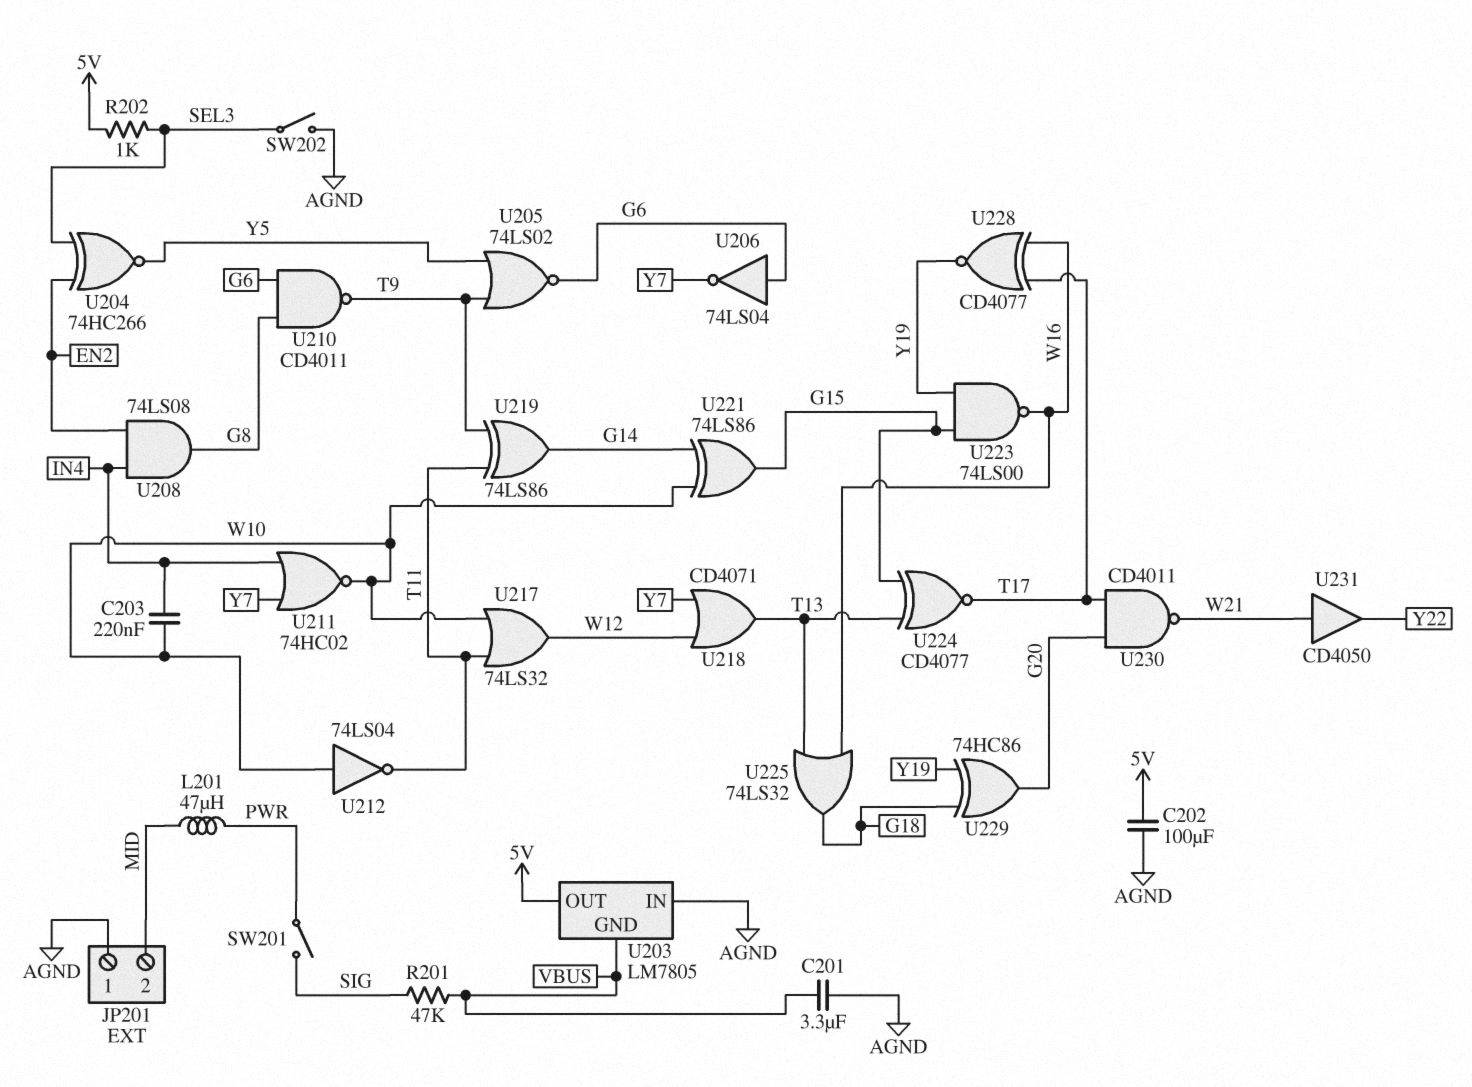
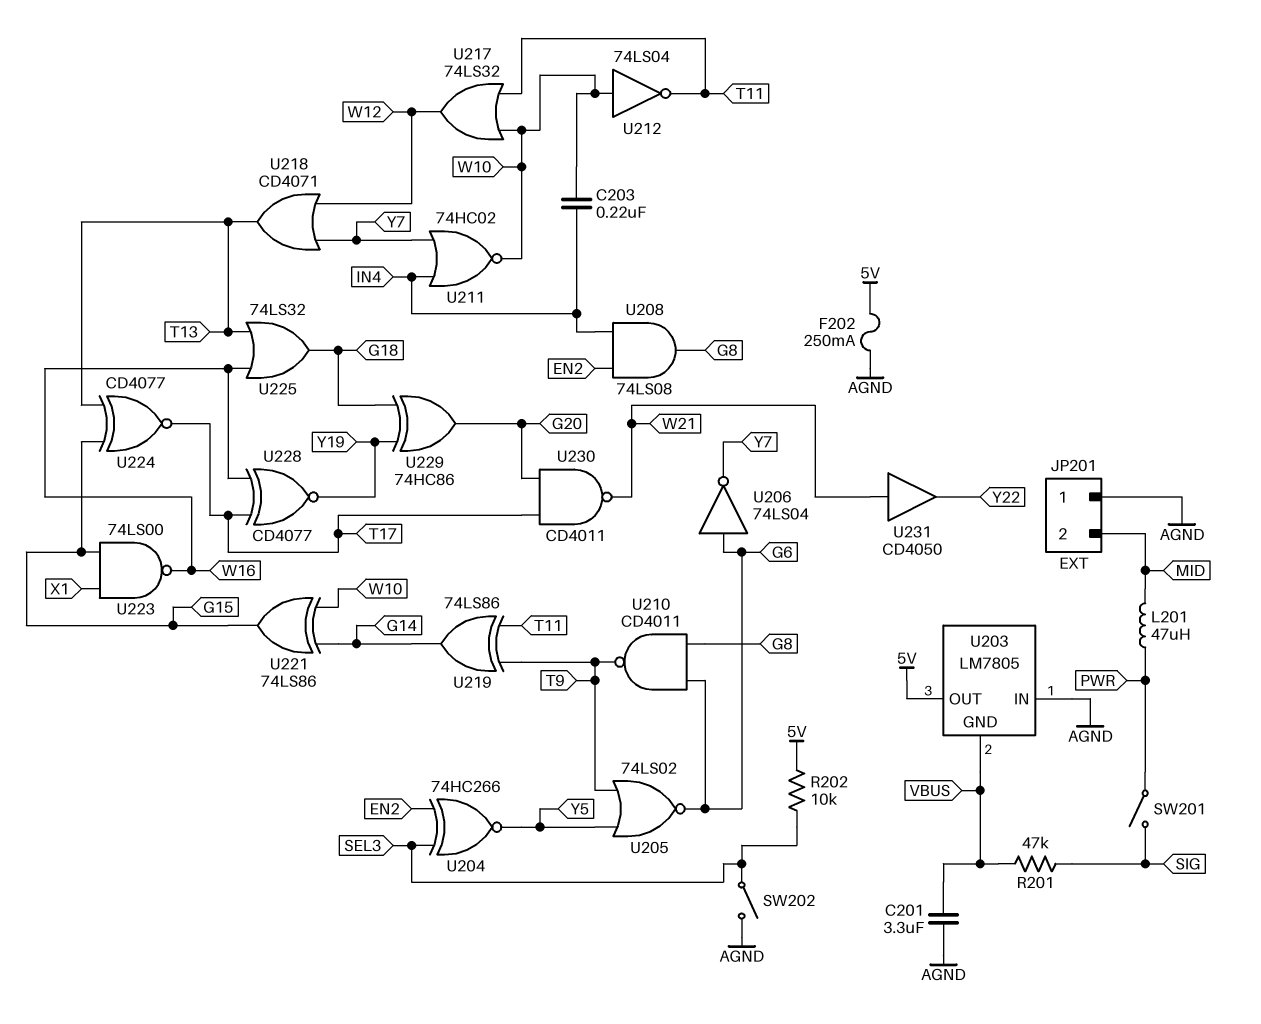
C202: 100uF (5V, AGND) -> none
F202: none -> 250mA (5V, AGND)
R202: 1k (5V, SEL3) -> 10k (5V, SEL3)
U223: NAND 74LS00 (in G15, in Y19, out W16) -> NAND 74LS00 (in G15, in X1, out W16)

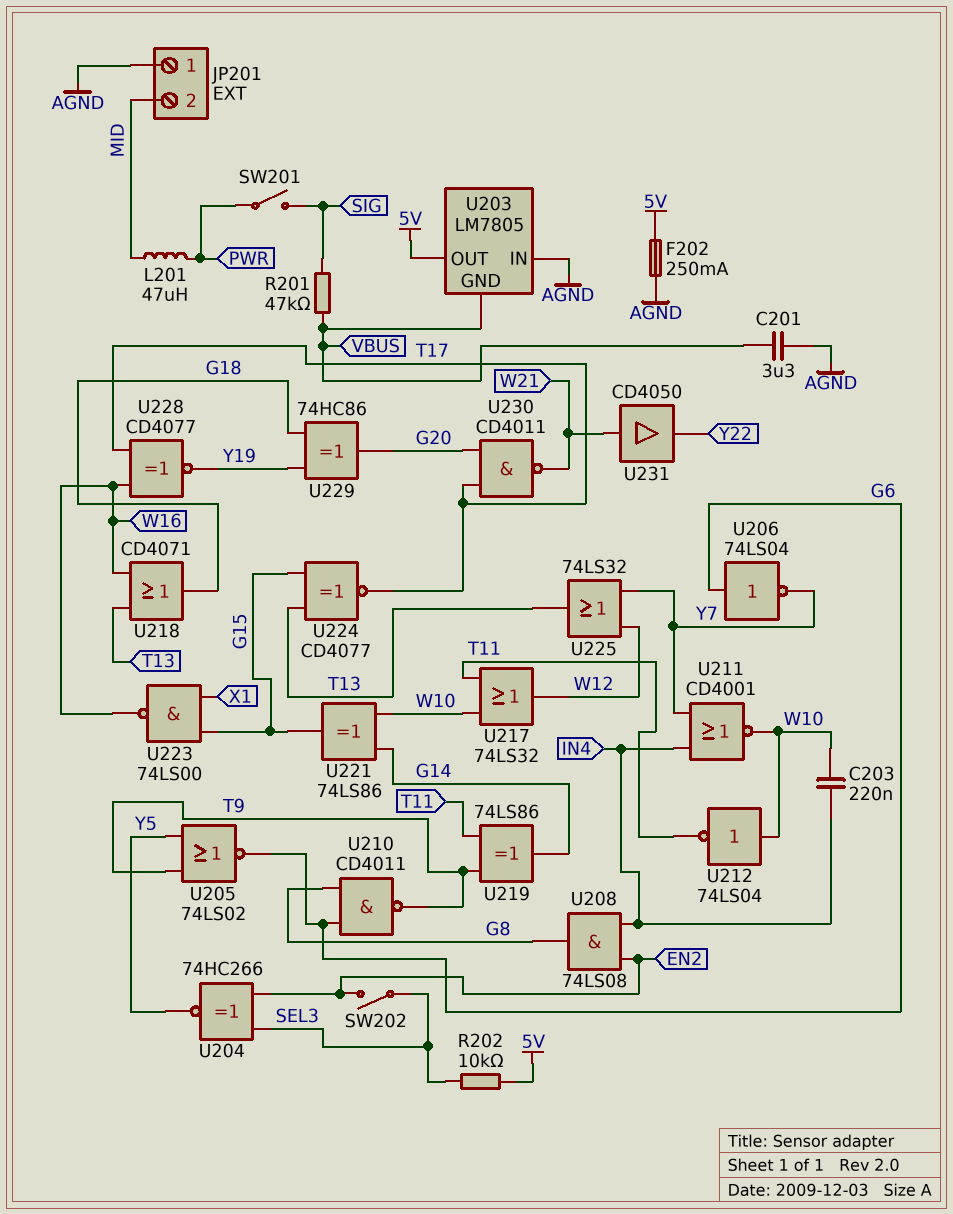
SW202: switch (AGND, SEL3) -> switch (EN2, SEL3)
U211: NOR 74HC02 (in IN4, in Y7, out W10) -> NOR CD4001 (in IN4, in Y7, out W10)
U218: OR CD4071 (in W12, in Y7, out T13) -> OR CD4071 (in T13, in W16, out G18)
U225: OR 74LS32 (in T13, in W16, out G18) -> OR 74LS32 (in W12, in Y7, out T13)

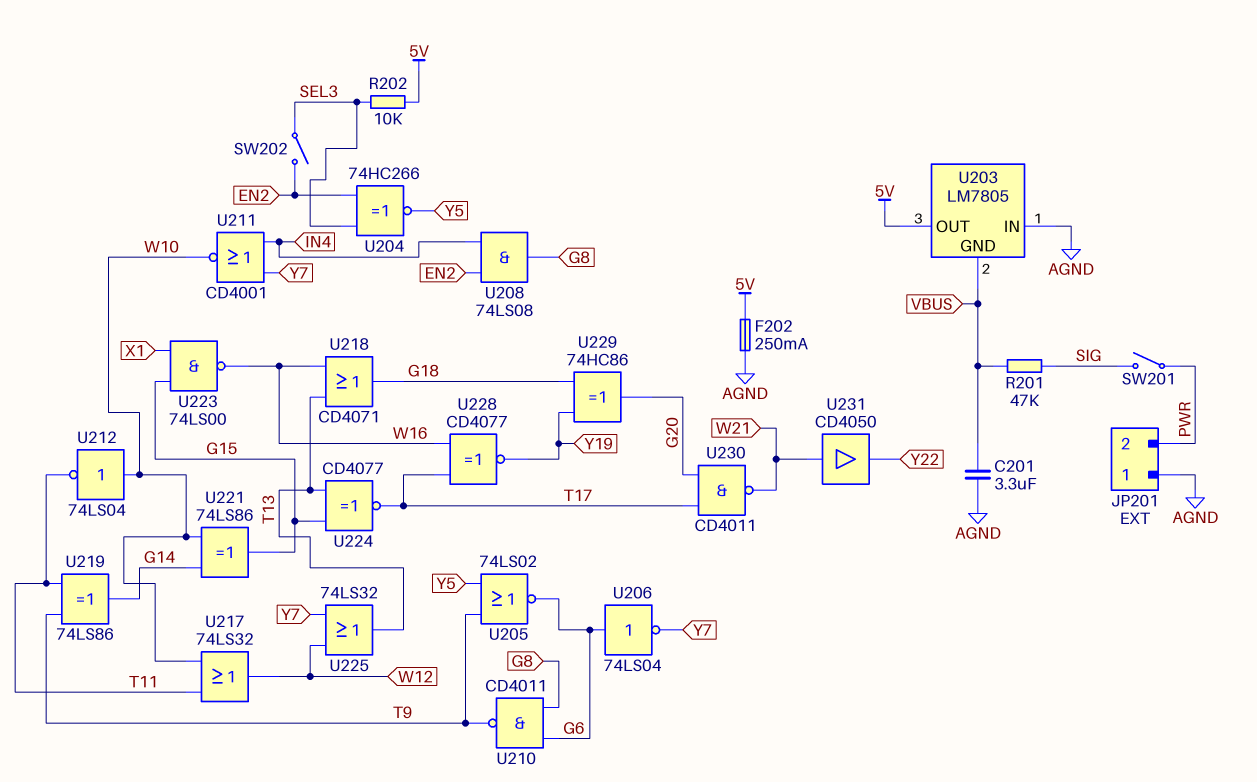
C203: 220nF (IN4, W10) -> none
JP201 pin 2: MID -> PWR
L201: 47uH (MID, PWR) -> none

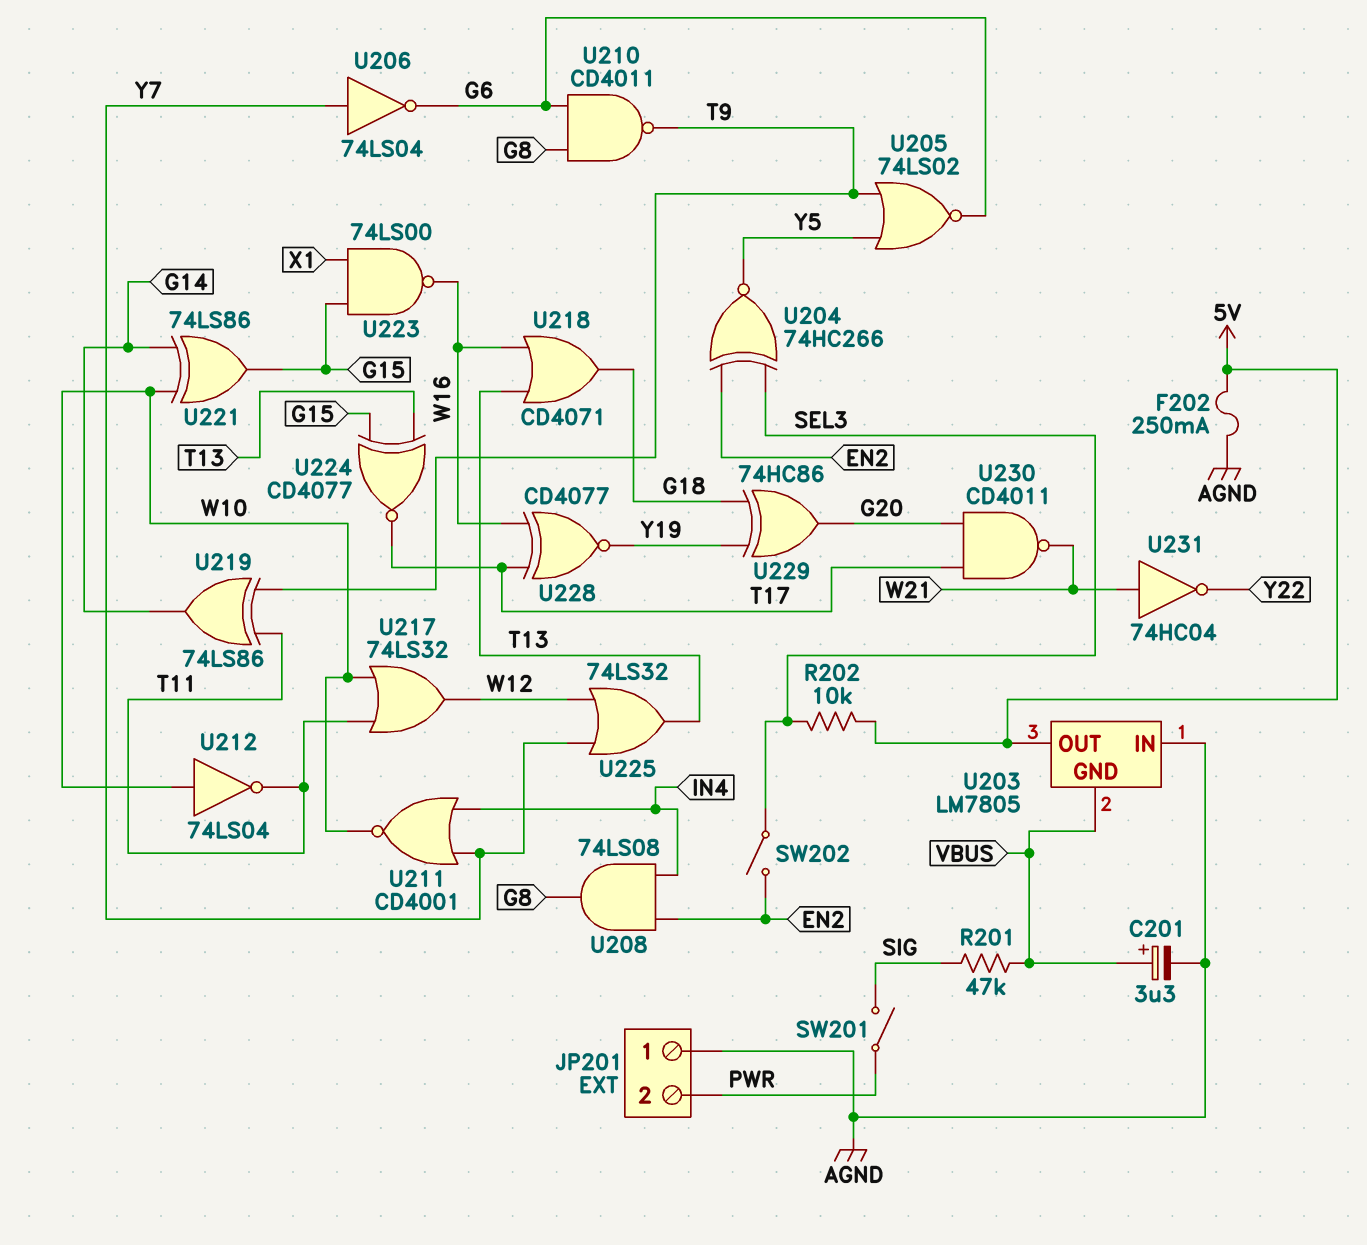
C201: 3.3uF (AGND, VBUS) -> 3.3uF (plus VBUS, minus AGND)
U206: NOT 74LS04 (in G6, out Y7) -> NOT 74LS04 (in Y7, out G6)
U231: buffer CD4050 (in W21, out Y22) -> NOT 74HC04 (in W21, out Y22)

